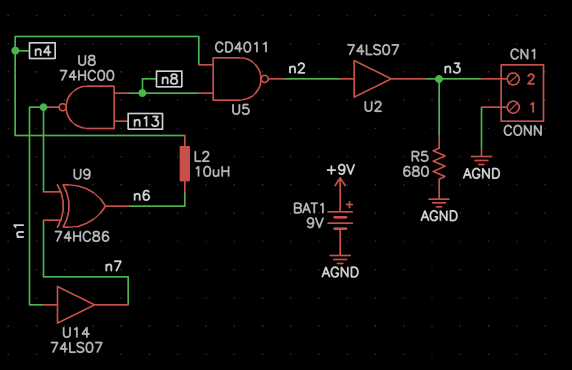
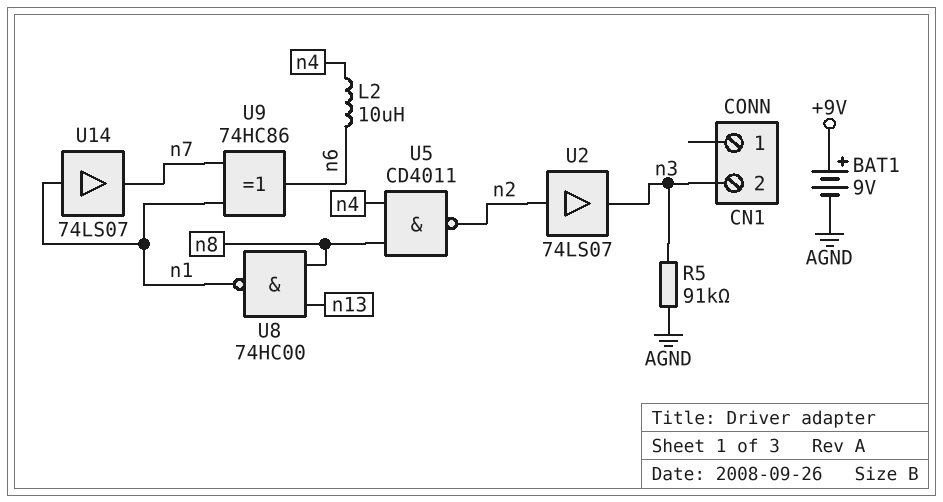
CN1 pin 1: AGND -> none
R5: 680 (AGND, n3) -> 91k (AGND, n3)

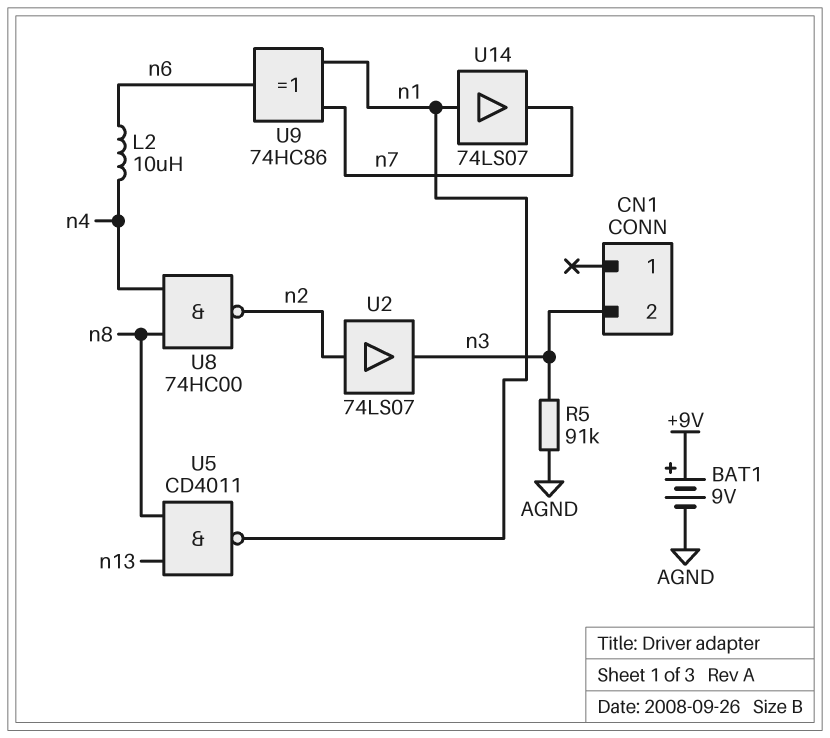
U5: NAND CD4011 (in n4, in n8, out n2) -> NAND CD4011 (in n8, in n13, out n1)
U8: NAND 74HC00 (in n8, in n13, out n1) -> NAND 74HC00 (in n4, in n8, out n2)

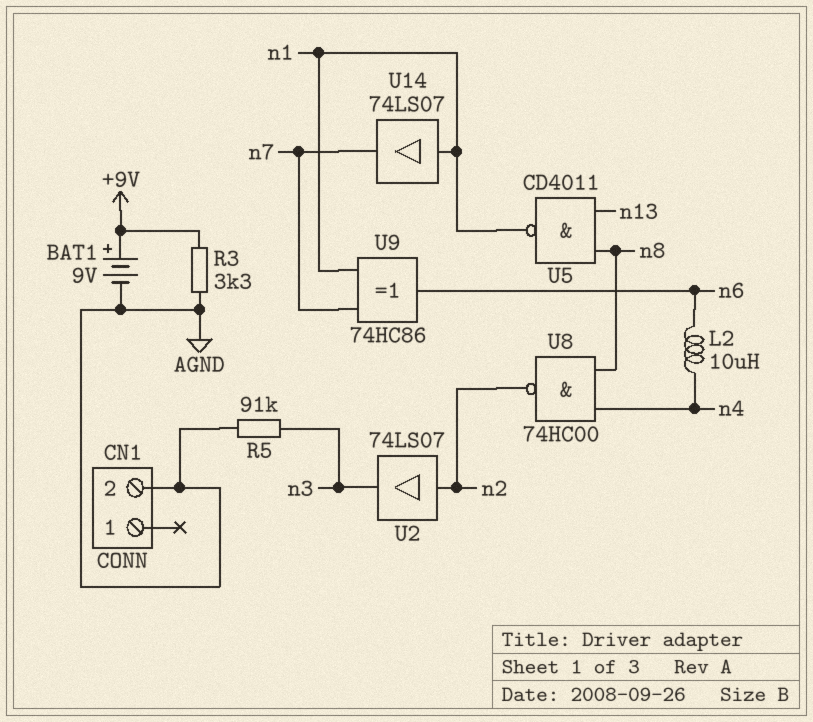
CN1 pin 2: n3 -> AGND
R3: none -> 3.3k (+9V, AGND)

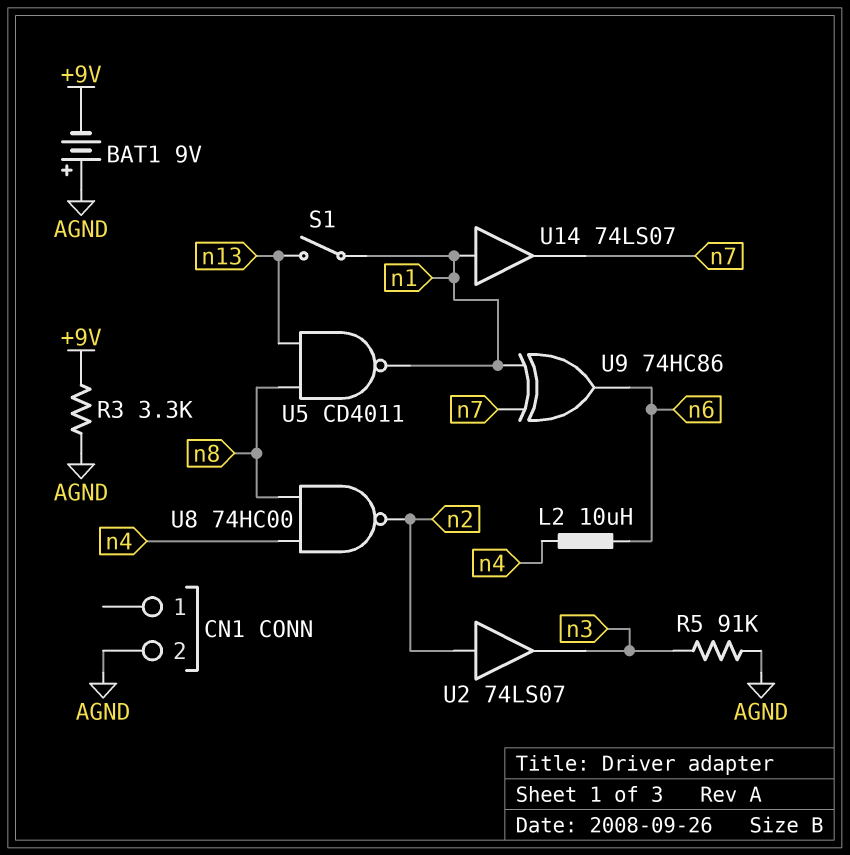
BAT1: 9V (plus +9V, minus AGND) -> 9V (plus AGND, minus +9V)
S1: none -> switch (n1, n13)

